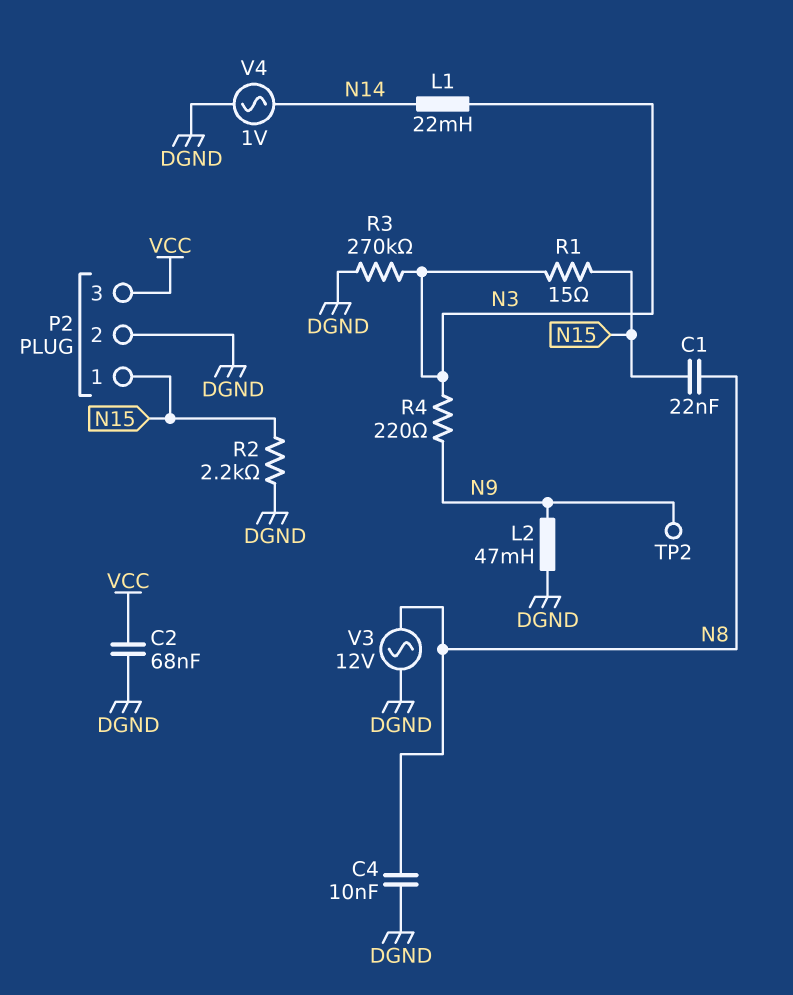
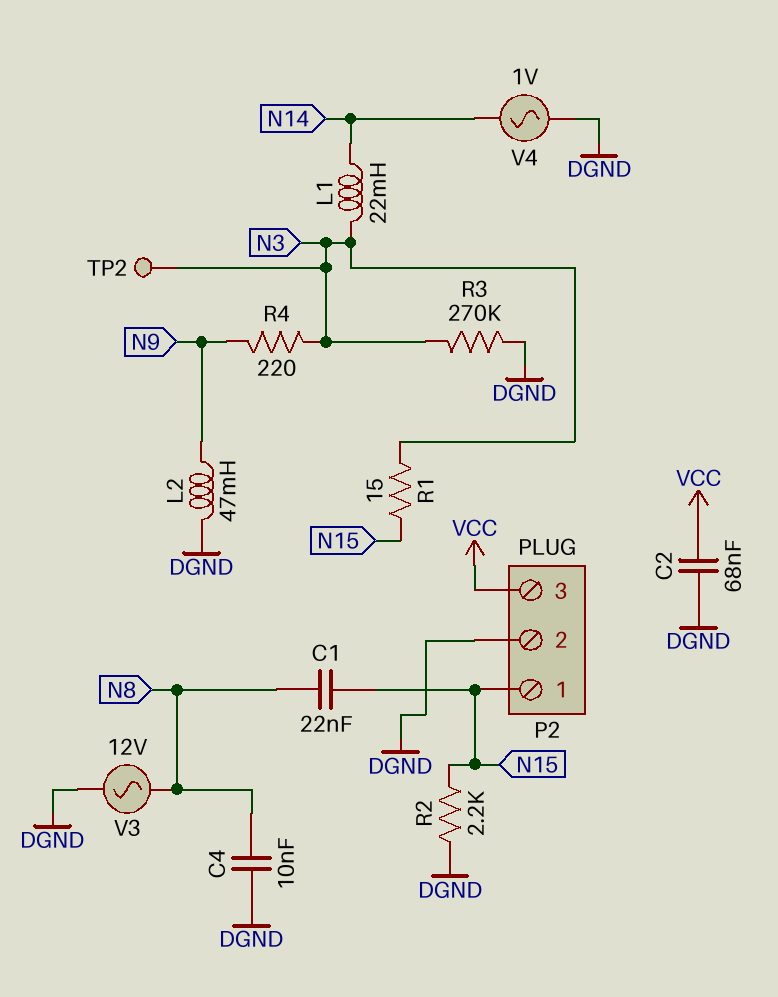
TP2: test point (N9) -> test point (N3)

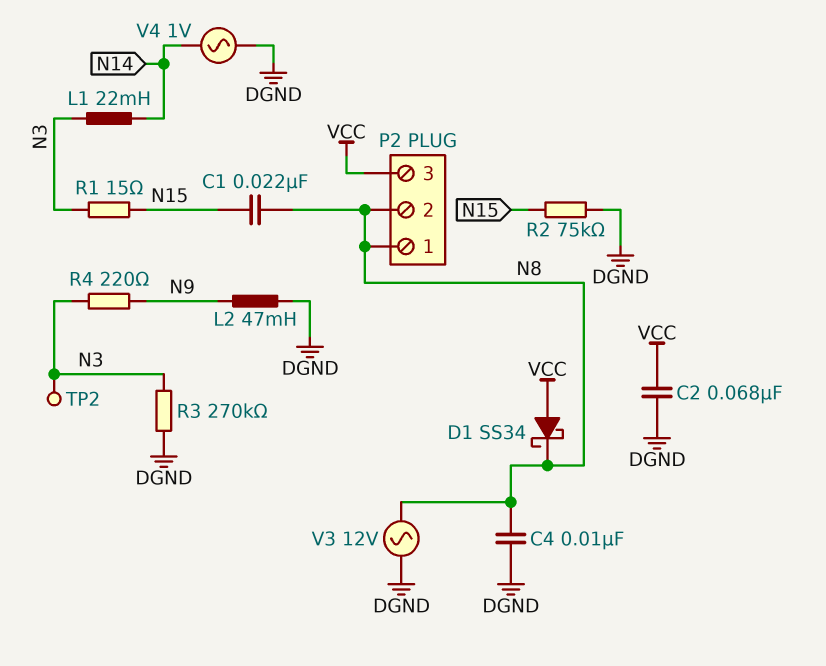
D1: none -> schottky SS34 (A VCC, K N8)
P2 pin 1: N15 -> N8
P2 pin 2: DGND -> N8
R2: 2.2k (DGND, N15) -> 75k (DGND, N15)

